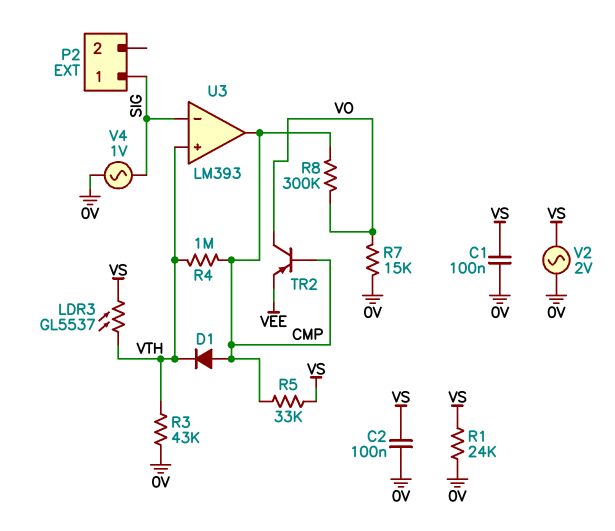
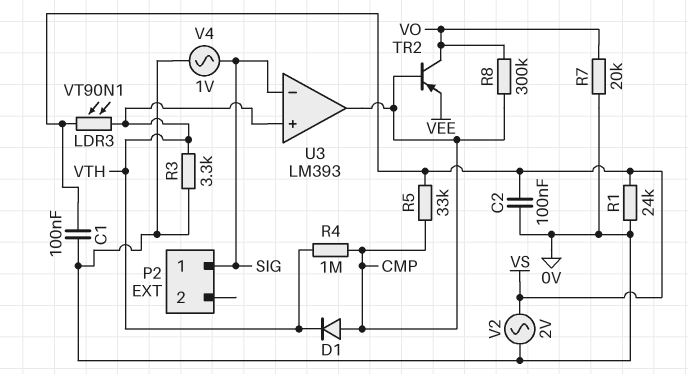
LDR3: GL5537 (VS, VTH) -> VT90N1 (VS, VTH)
R3: 43k (0V, VTH) -> 3.3k (0V, VTH)
R7: 15k (0V, VO) -> 20k (0V, VO)

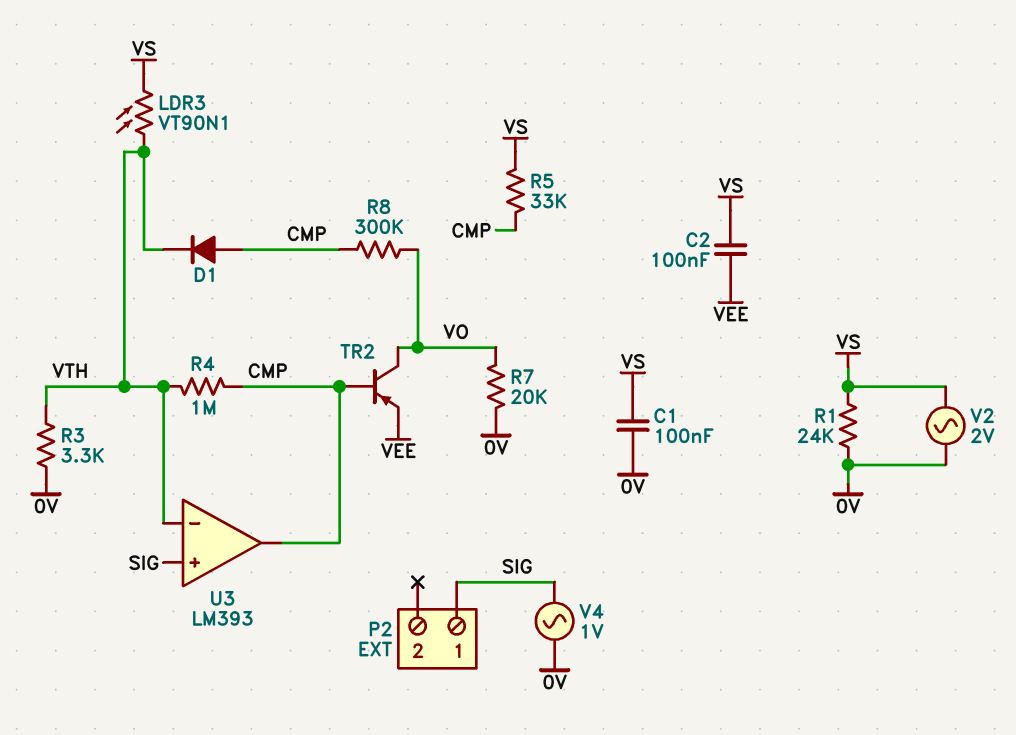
C2: 100nF (0V, VS) -> 100nF (VEE, VS)
U3 pin in+: VTH -> SIG
U3 pin in-: SIG -> VTH

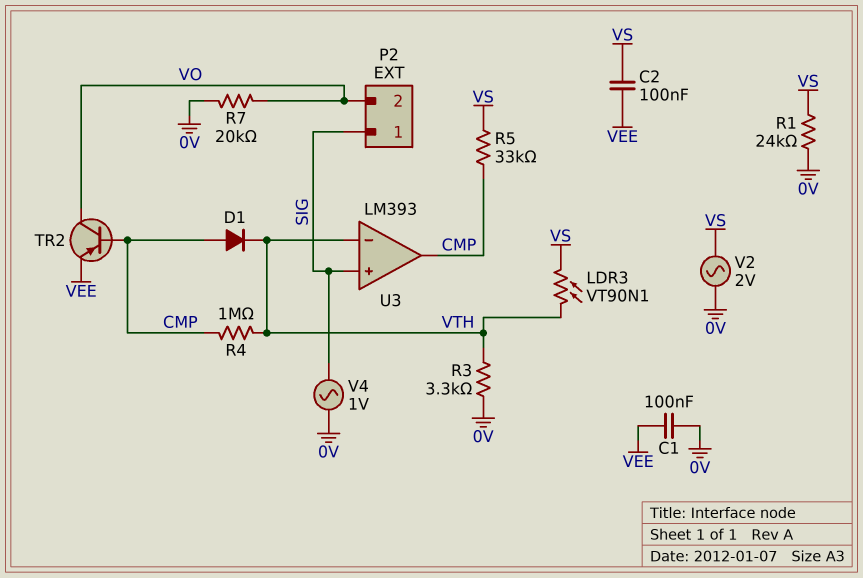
C1: 100nF (0V, VS) -> 100nF (0V, VEE)
P2 pin 2: none -> VO
R8: 300k (CMP, VO) -> none

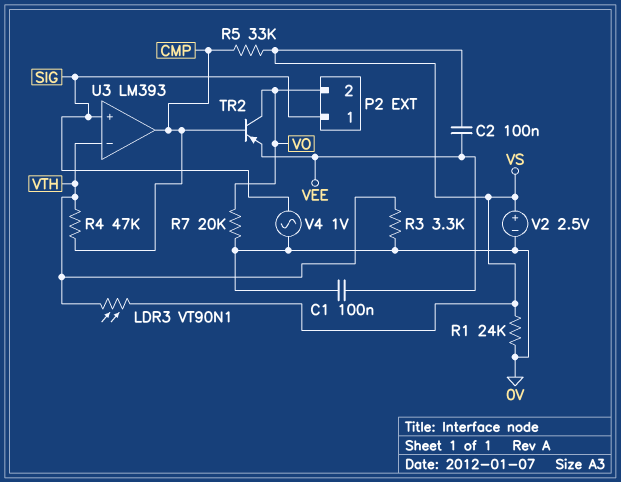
D1: diode (A CMP, K VTH) -> none
R4: 1M (CMP, VTH) -> 47k (CMP, VTH)
V2: AC 2V (0V, VS) -> 2.5V (plus VS, minus 0V)

